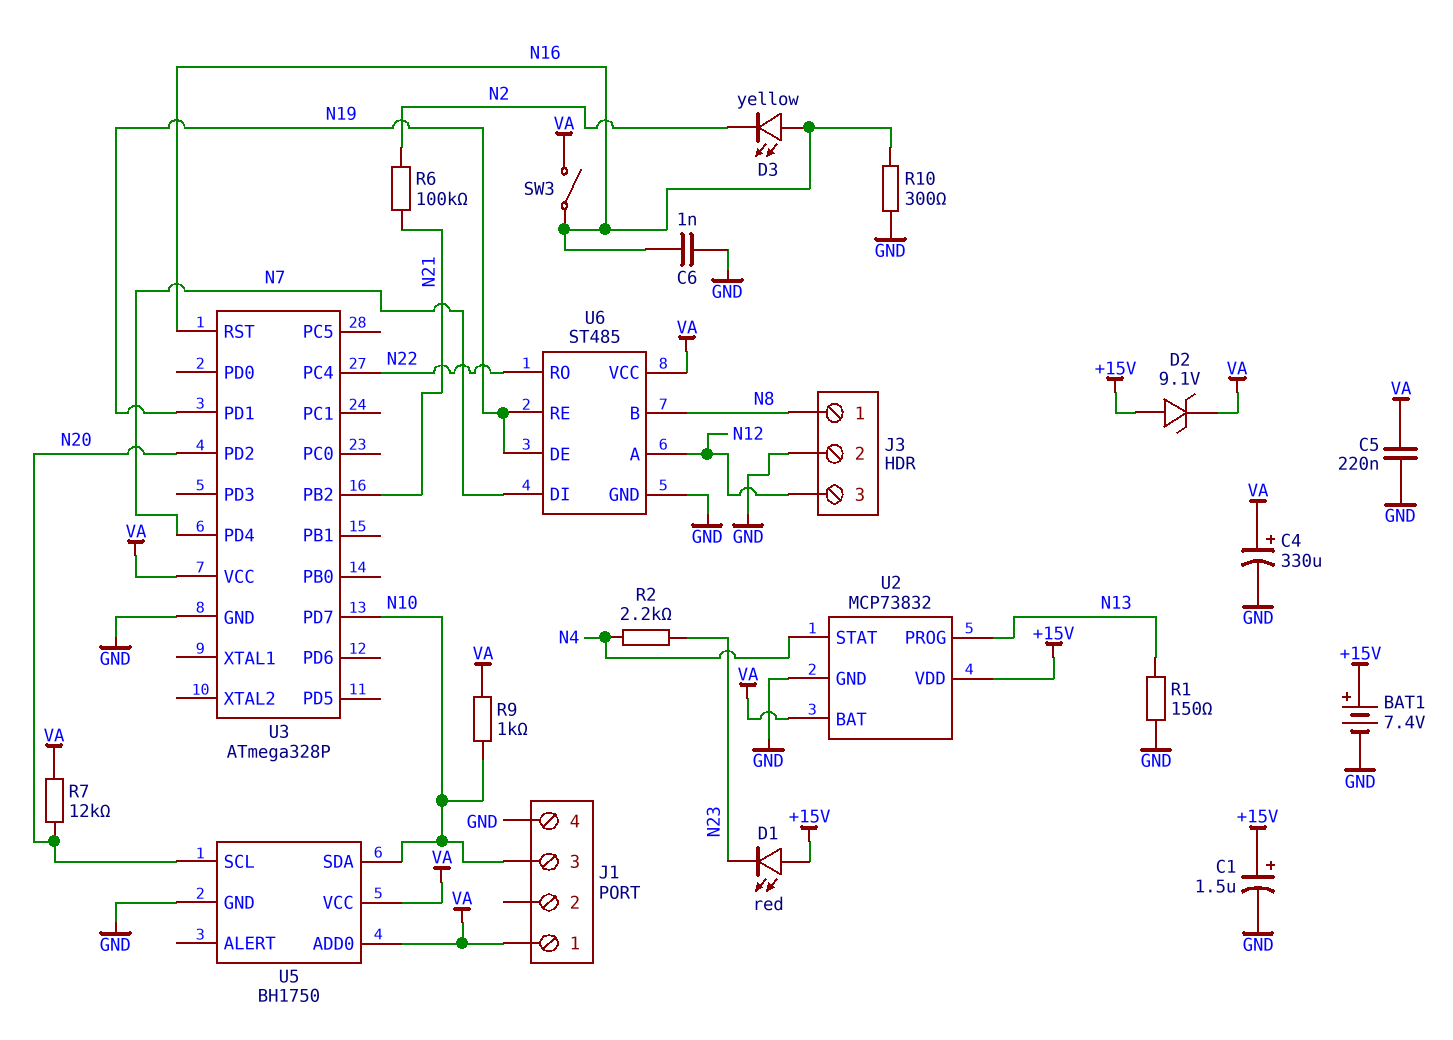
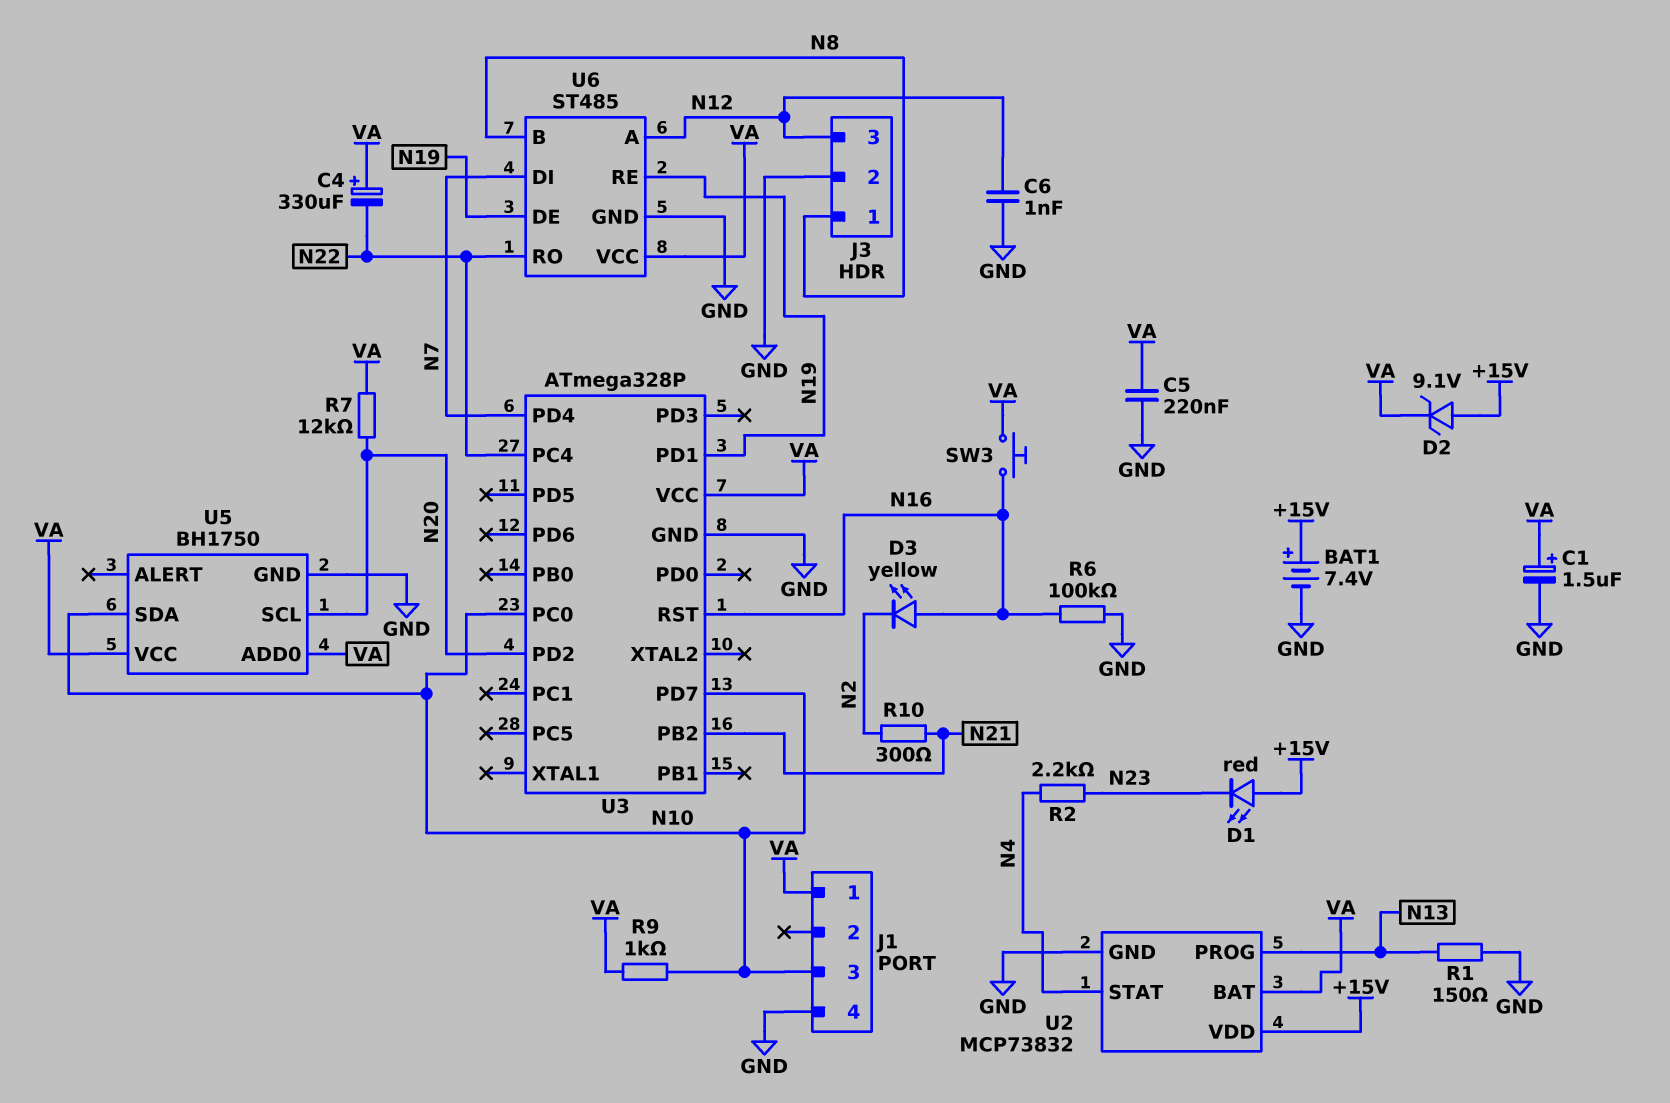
C1: 1.5uF (plus +15V, minus GND) -> 1.5uF (plus VA, minus GND)
C4: 330uF (plus VA, minus GND) -> 330uF (plus VA, minus N22)
C6: 1nF (GND, N16) -> 1nF (GND, N12)
R6: 100k (N2, N21) -> 100k (GND, N16)
R10: 300 (GND, N16) -> 300 (N2, N21)
SW3: switch (N16, VA) -> button (N16, VA)
U3 pin PC0: none -> N10

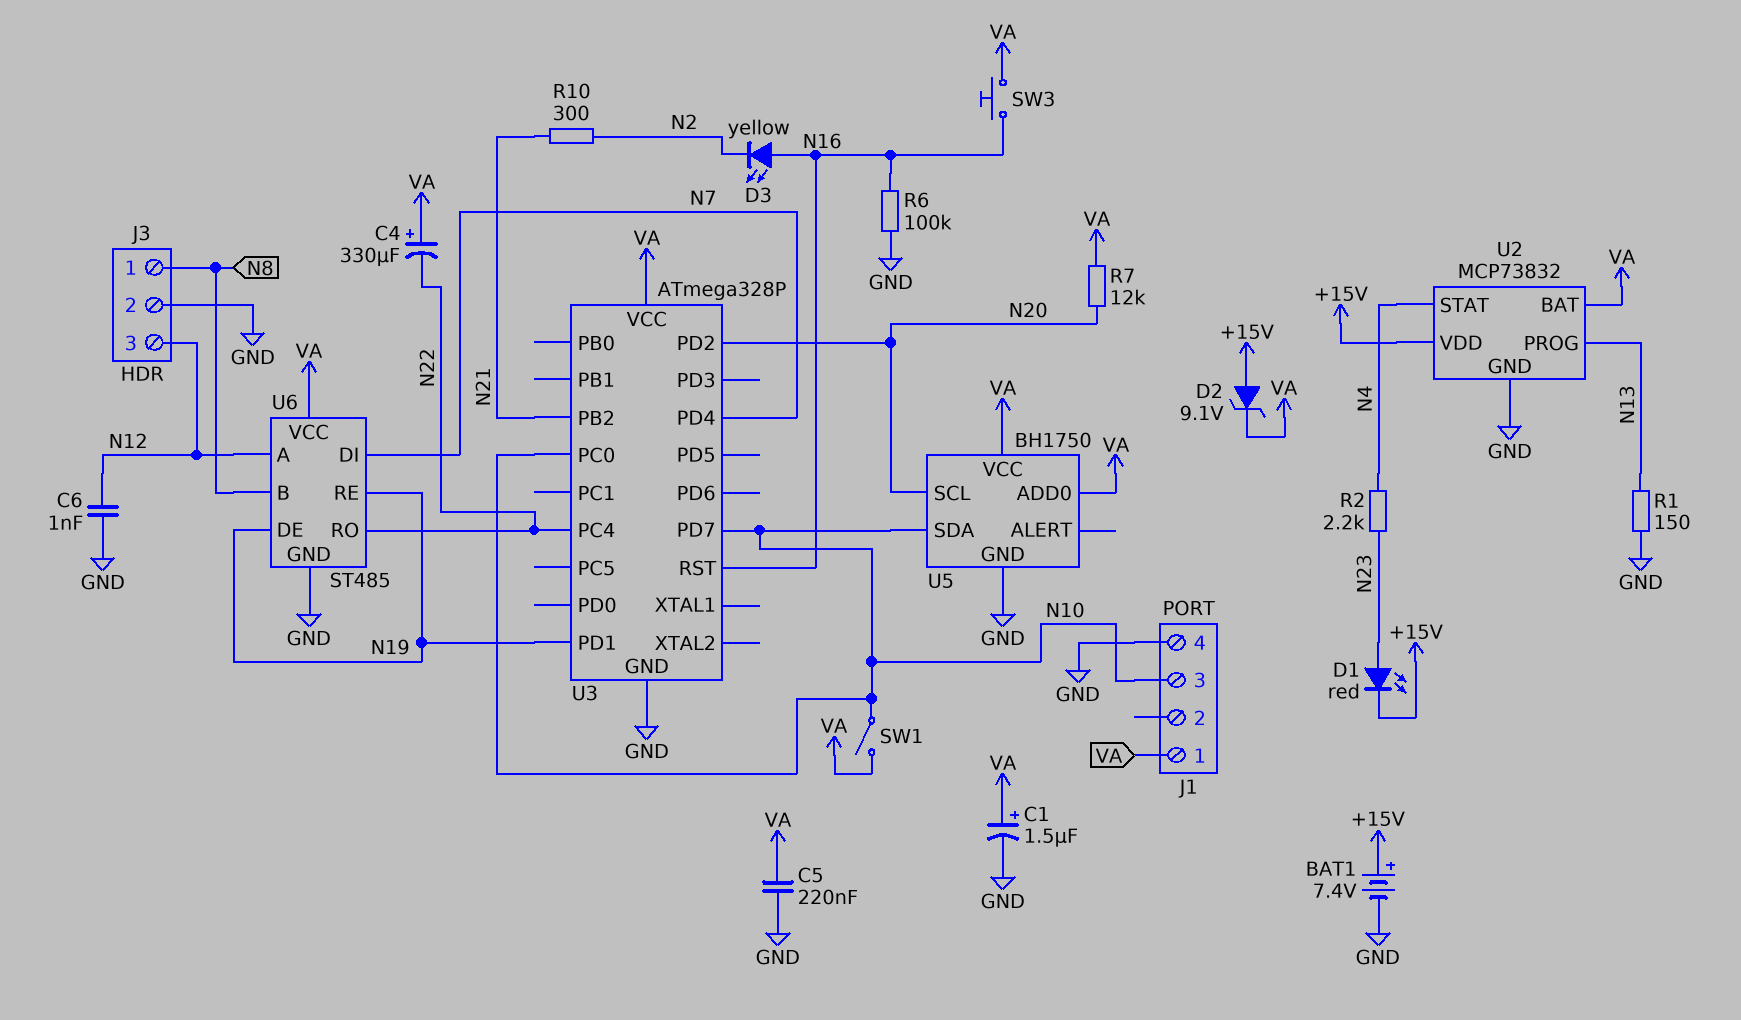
D1: LED red (A +15V, K N23) -> LED red (A N23, K +15V)
R9: 1k (N10, VA) -> none
SW1: none -> switch (N10, VA)

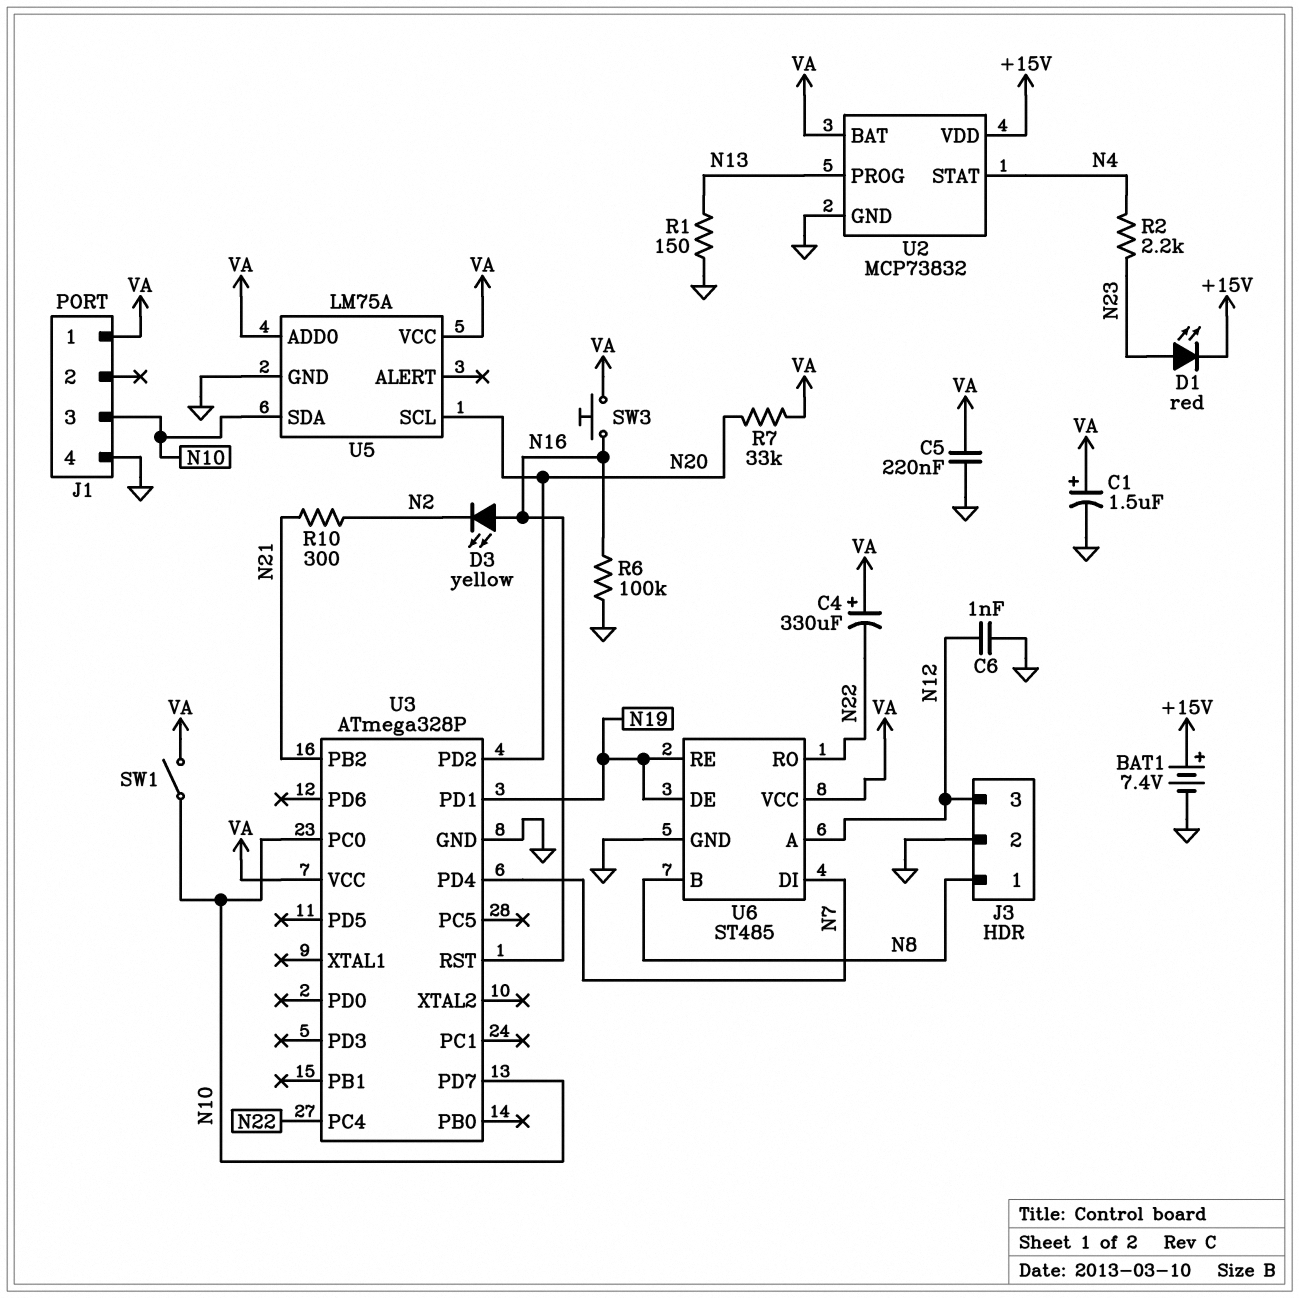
D2: zener 9.1V (A +15V, K VA) -> none
R7: 12k (N20, VA) -> 33k (N20, VA)
U5: BH1750 -> LM75A

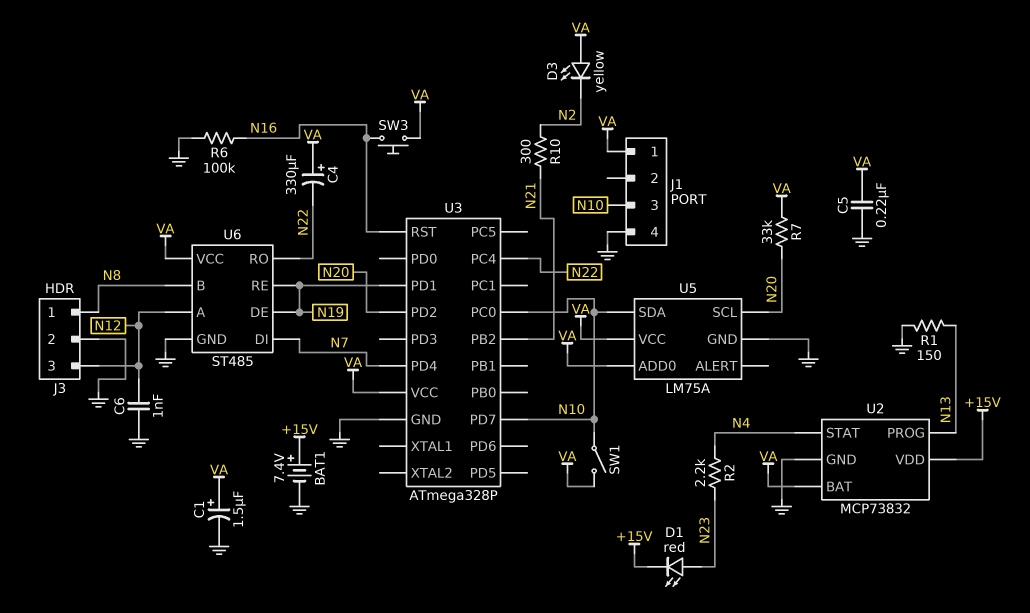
D3: LED yellow (A N16, K N2) -> LED yellow (A VA, K N2)

